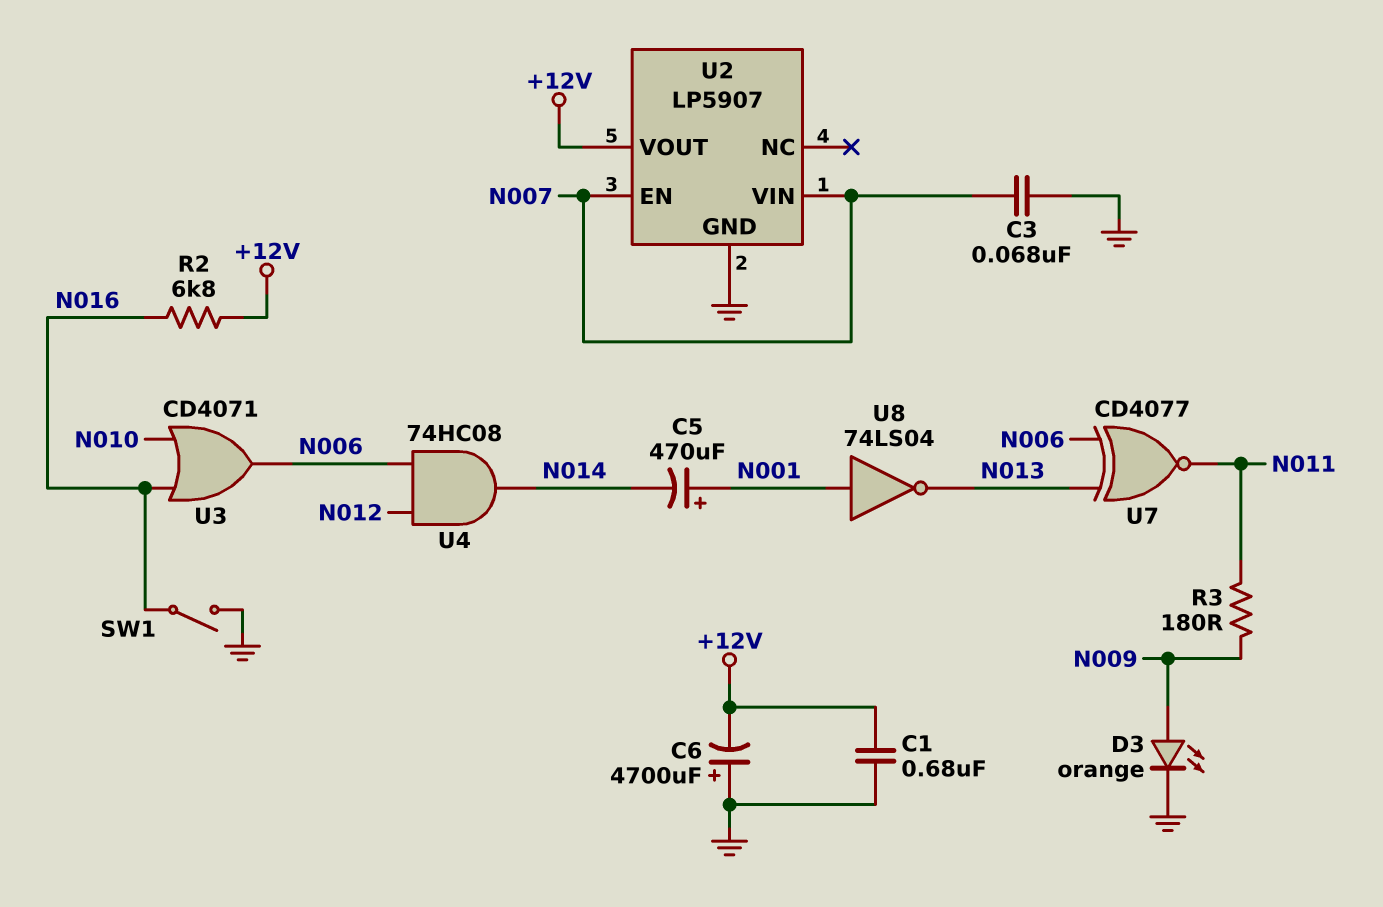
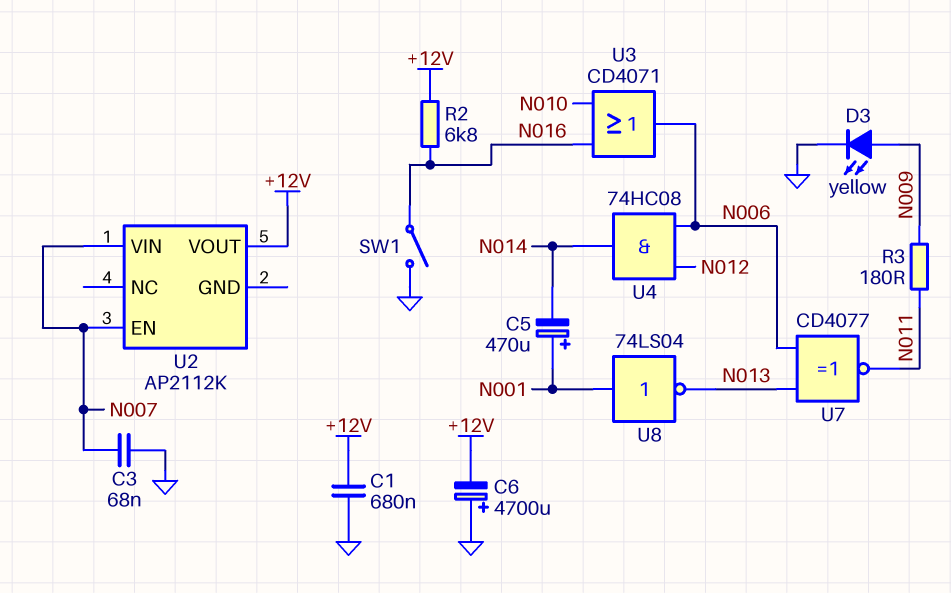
D3: LED orange (A N009, K GND) -> LED yellow (A N009, K GND)
U2: LP5907 -> AP2112K
U2 pin GND: GND -> none

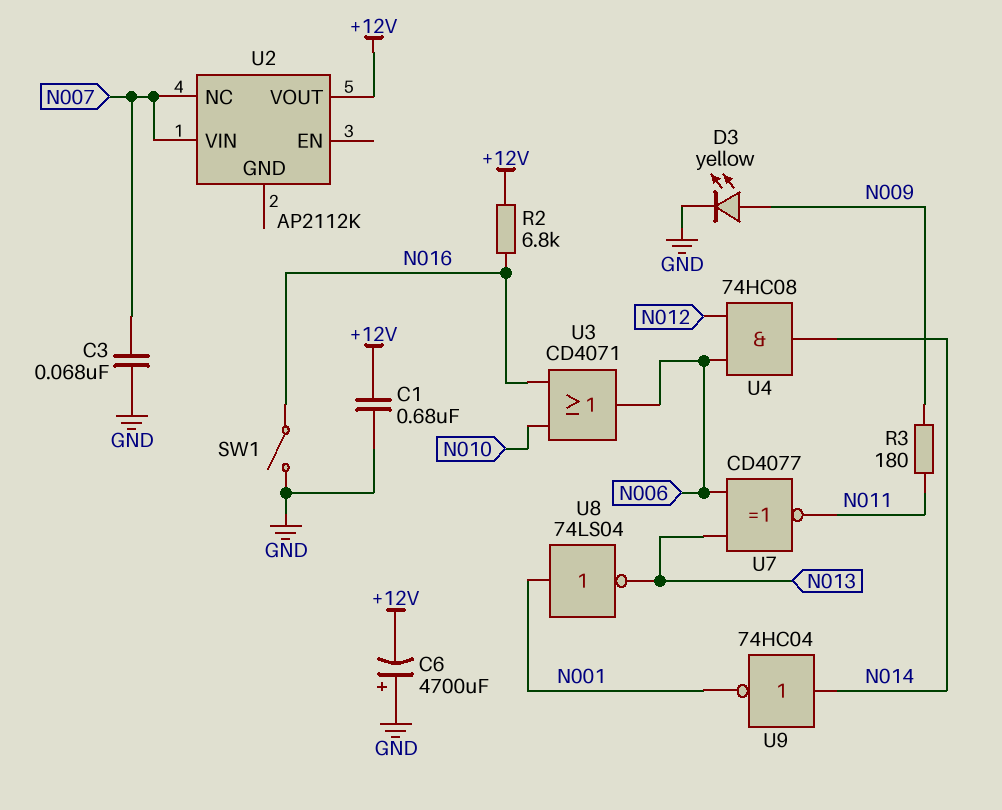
C5: 470uF (plus N001, minus N014) -> none
U2 pin EN: N007 -> none
U2 pin NC: none -> N007
U9: none -> NOT 74HC04 (in N014, out N001)

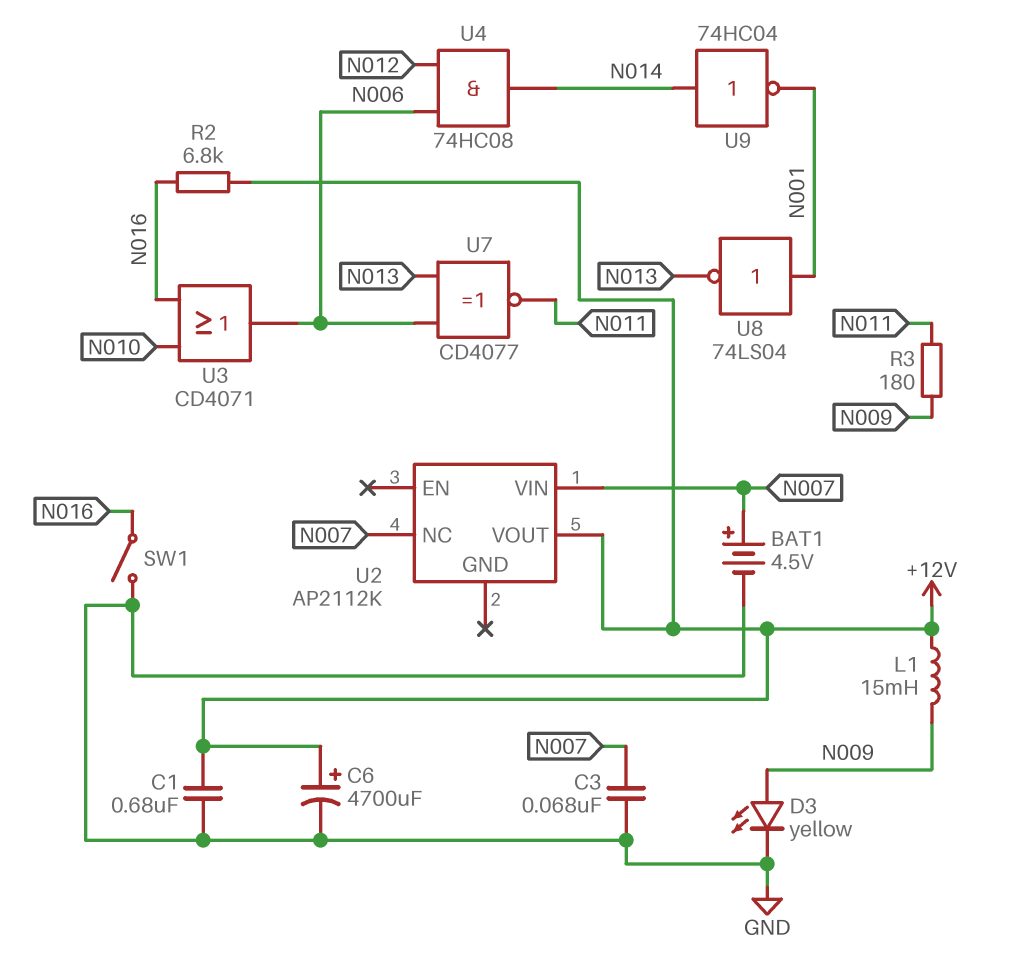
BAT1: none -> 4.5V (plus N007, minus GND)
C6: 4700uF (plus GND, minus +12V) -> 4700uF (plus +12V, minus GND)
L1: none -> 15mH (+12V, N009)

